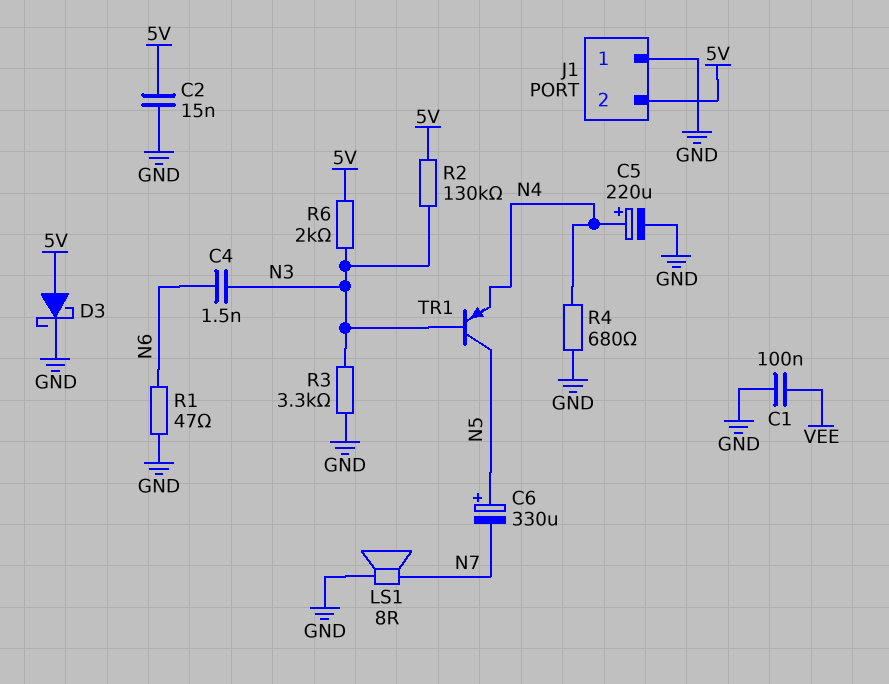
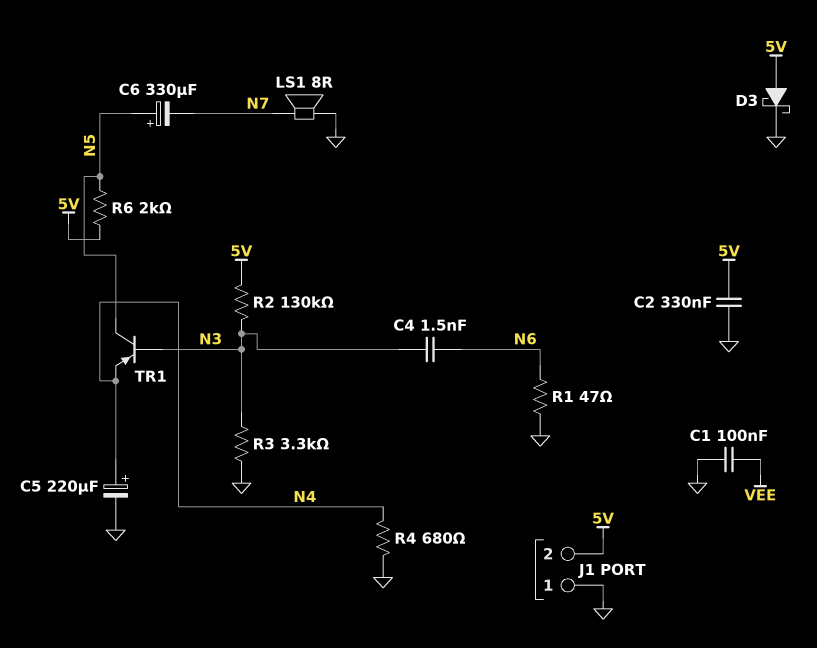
C2: 15nF (5V, GND) -> 330nF (5V, GND)
R6: 2k (5V, N3) -> 2k (5V, N5)

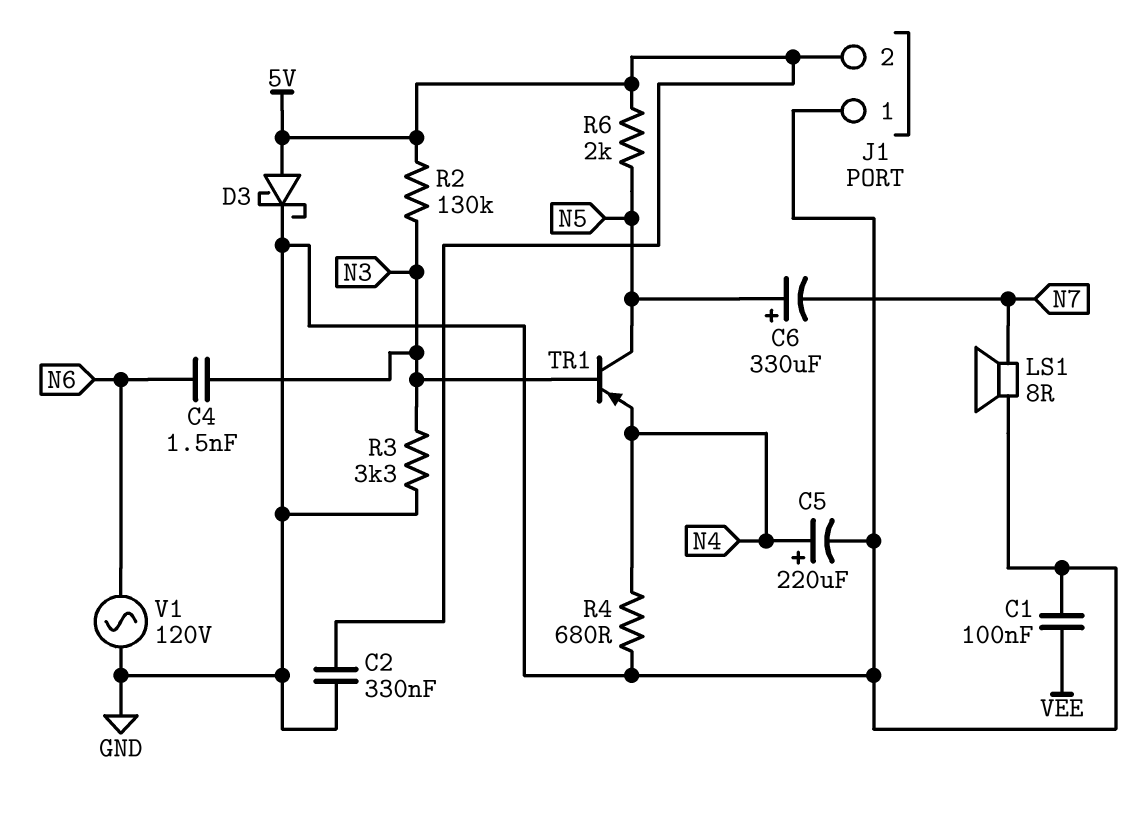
R1: 47 (GND, N6) -> none
V1: none -> AC 120V (GND, N6)

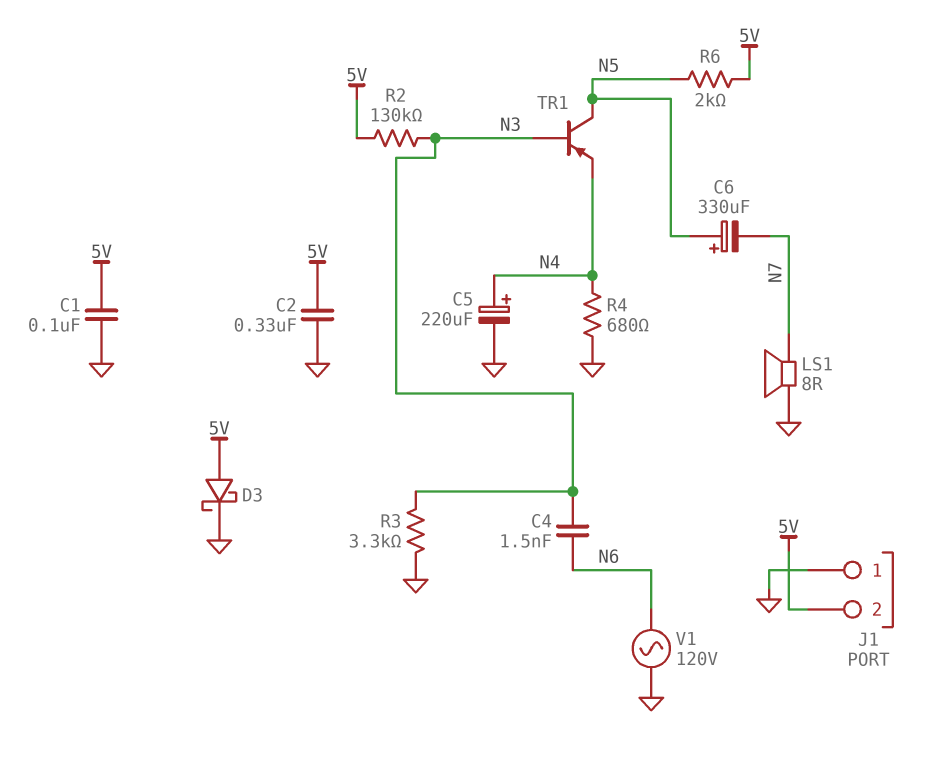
C1: 100nF (GND, VEE) -> 100nF (5V, GND)

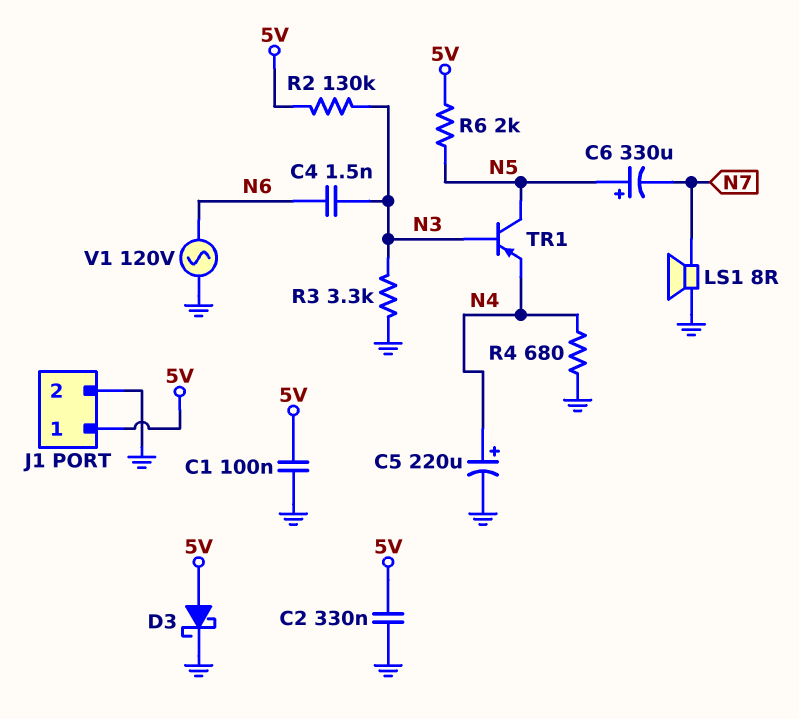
J1 pin 1: GND -> 5V
J1 pin 2: 5V -> GND

